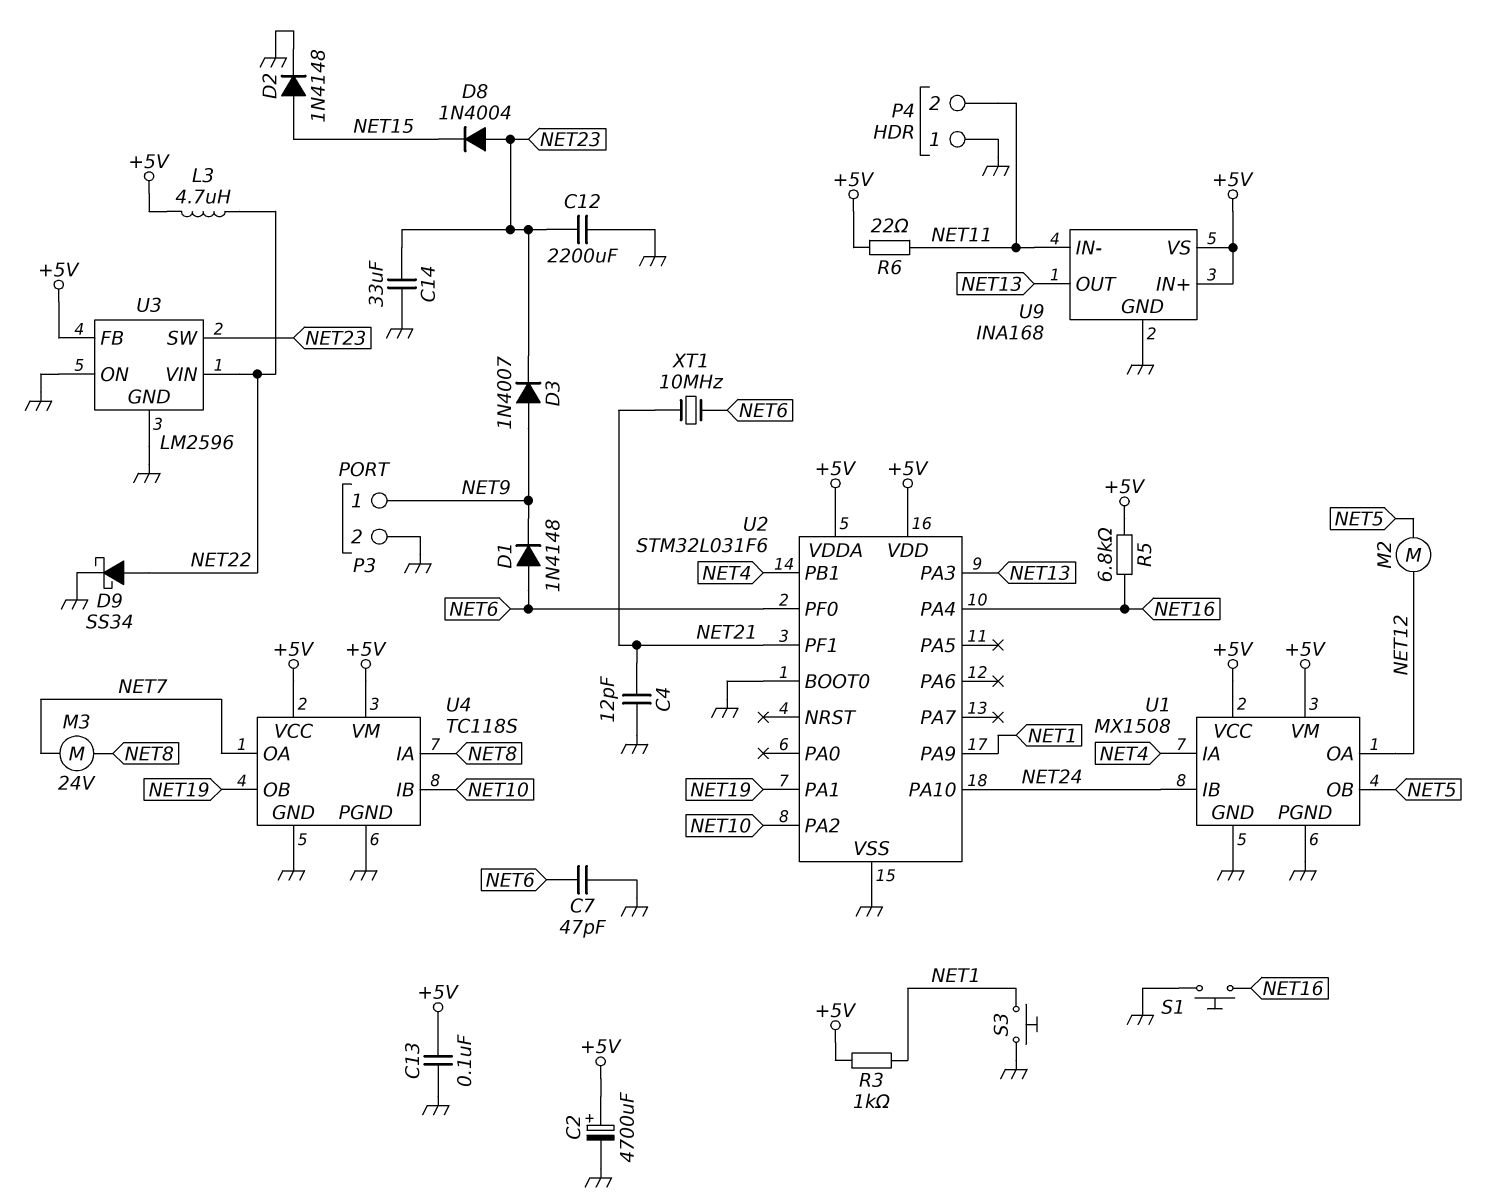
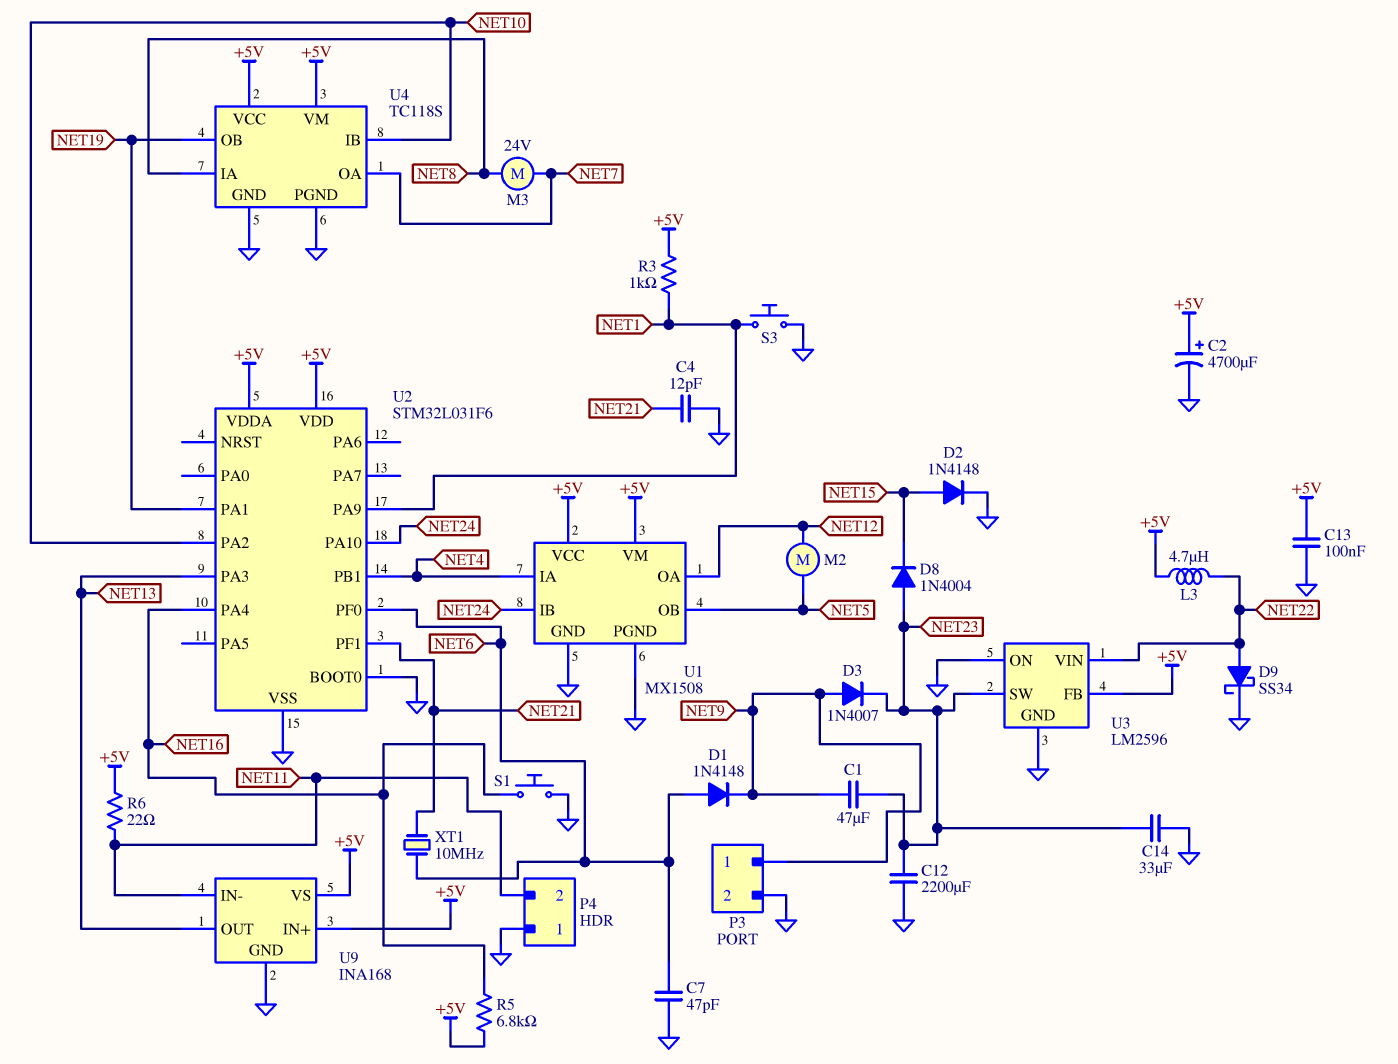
C1: none -> 47uF (NET9, NET23)

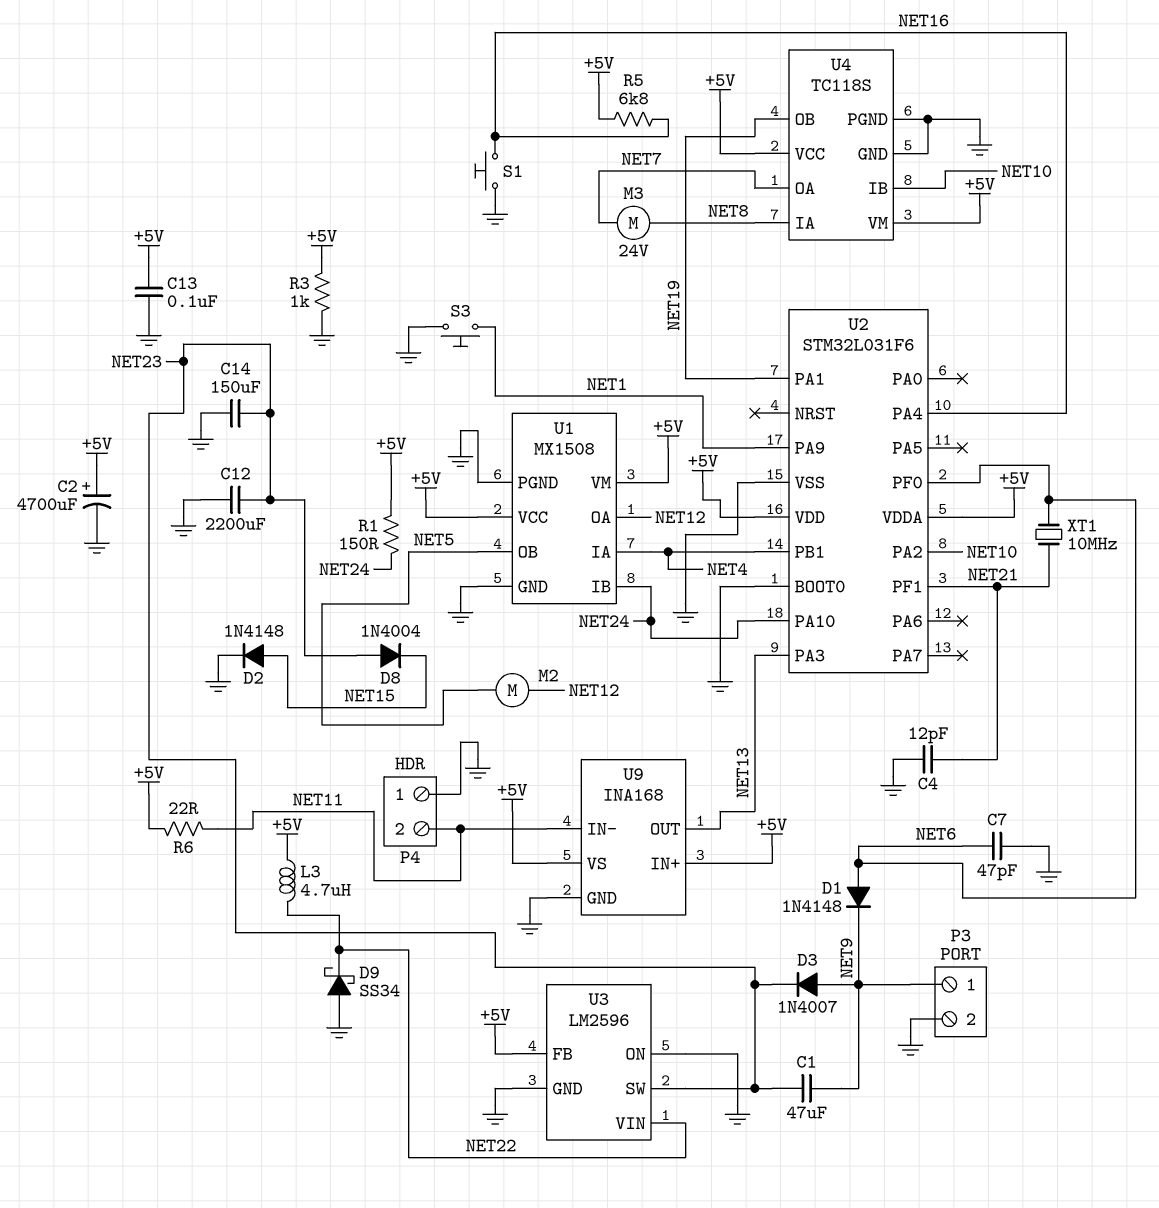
C14: 33uF (GND, NET23) -> 150uF (GND, NET23)
D9: schottky SS34 (A NET22, K GND) -> schottky SS34 (A GND, K NET22)
R1: none -> 150 (+5V, NET24)
R3: 1k (+5V, NET1) -> 1k (+5V, GND)

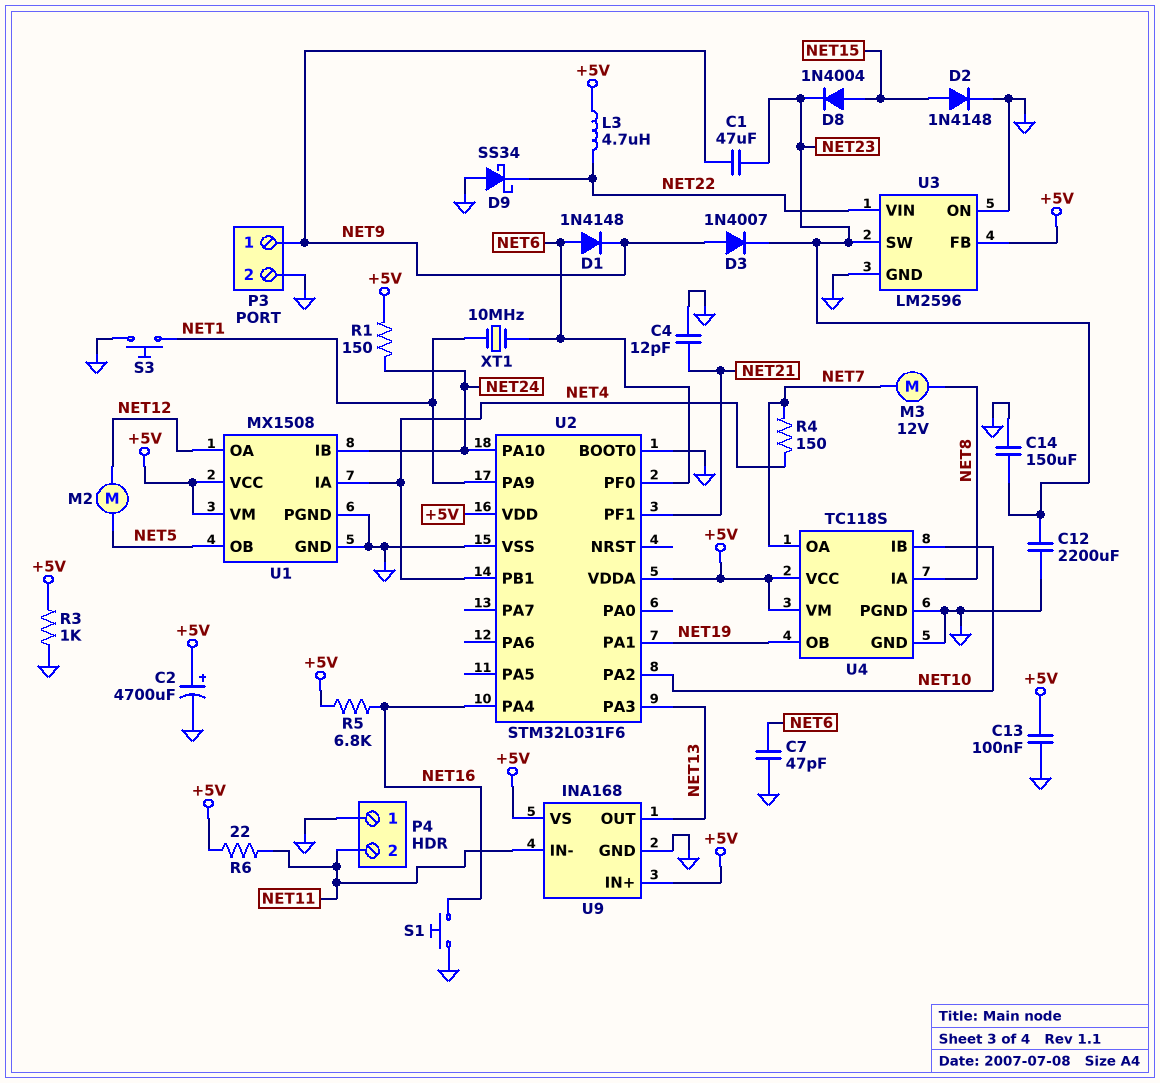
D8: diode 1N4004 (A NET23, K NET15) -> diode 1N4004 (A NET15, K NET23)
M3: motor 24V (NET7, NET8) -> motor 12V (NET7, NET8)
R4: none -> 150 (NET4, NET7)
XT1: 10MHz (NET6, NET21) -> 10MHz (NET1, NET6)

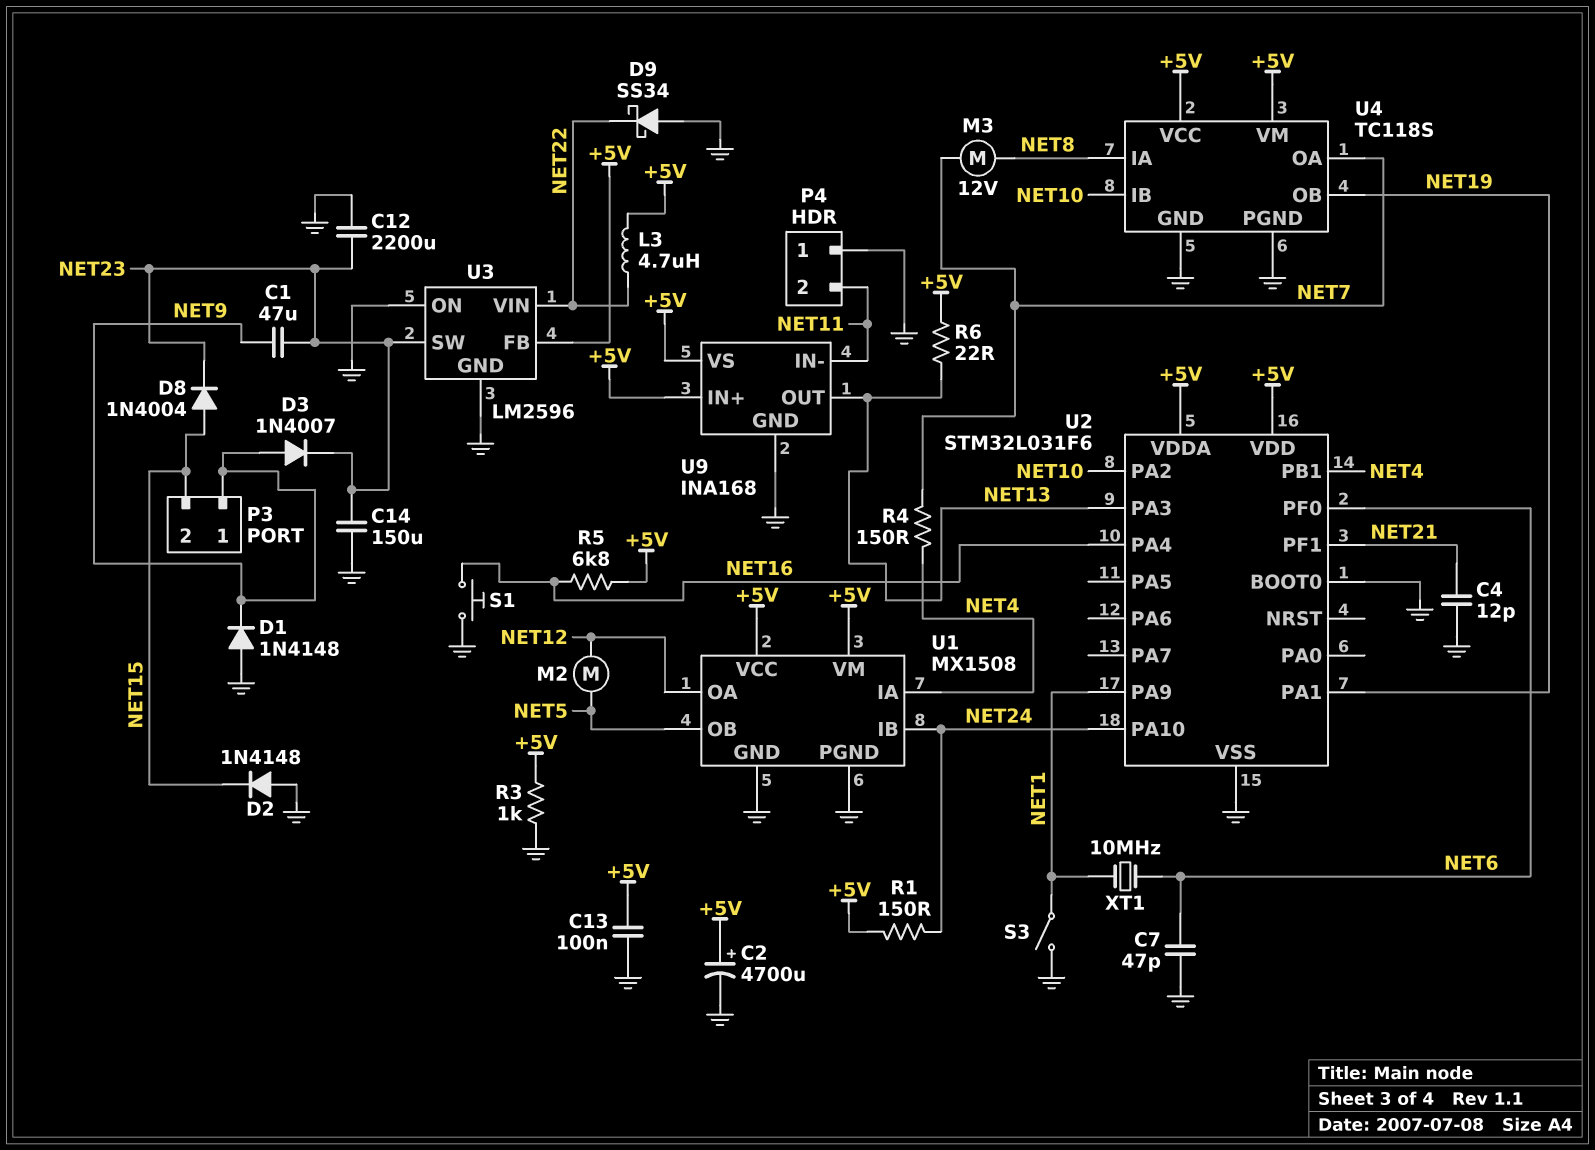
D1: diode 1N4148 (A NET6, K NET9) -> diode 1N4148 (A GND, K NET9)
D2: diode 1N4148 (A NET15, K GND) -> diode 1N4148 (A GND, K NET15)
P3 pin 2: GND -> NET15
R6: 22 (+5V, NET11) -> 22 (+5V, NET13)
S3: button (GND, NET1) -> switch (GND, NET1)

